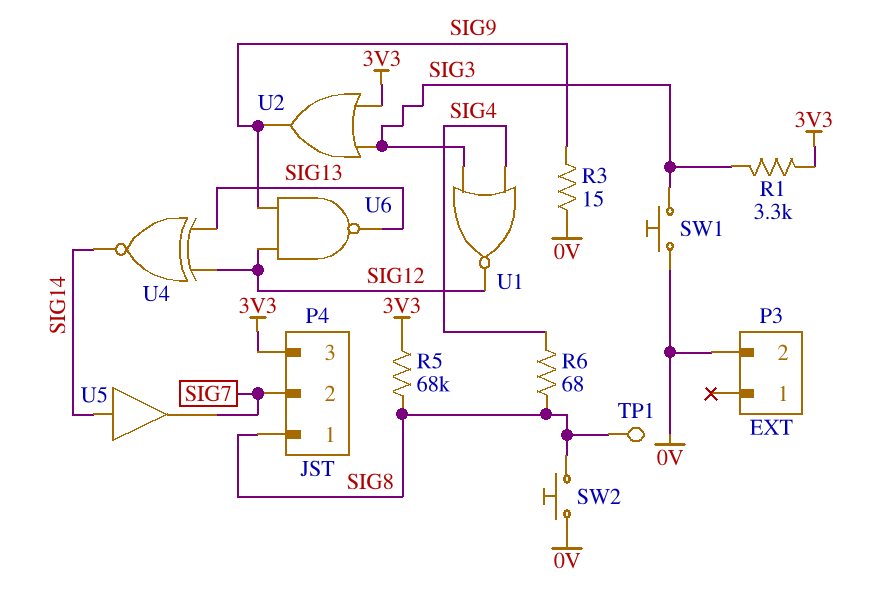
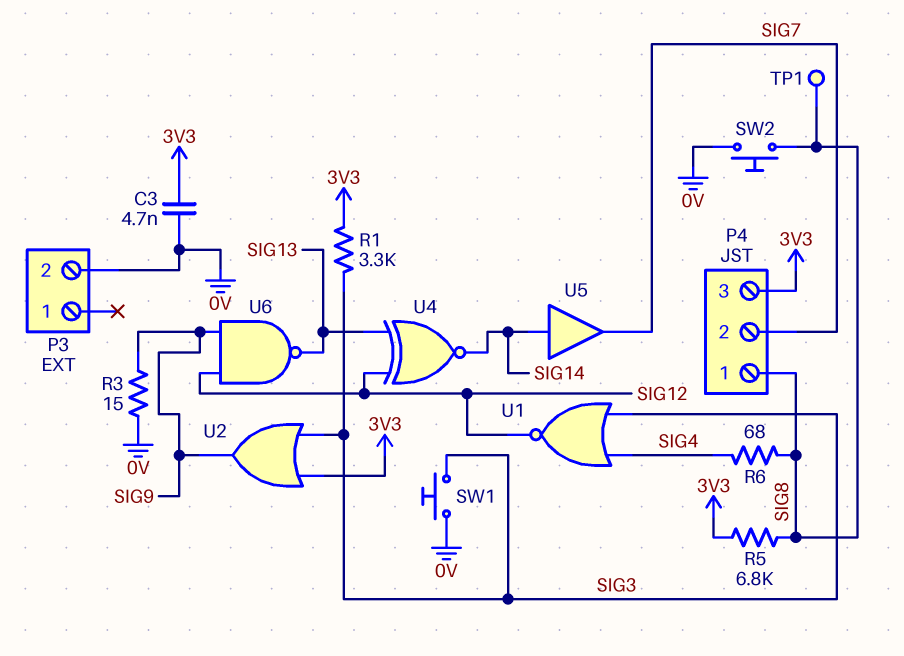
C3: none -> 4.7nF (0V, 3V3)
R5: 68k (3V3, SIG8) -> 6.8k (3V3, SIG8)

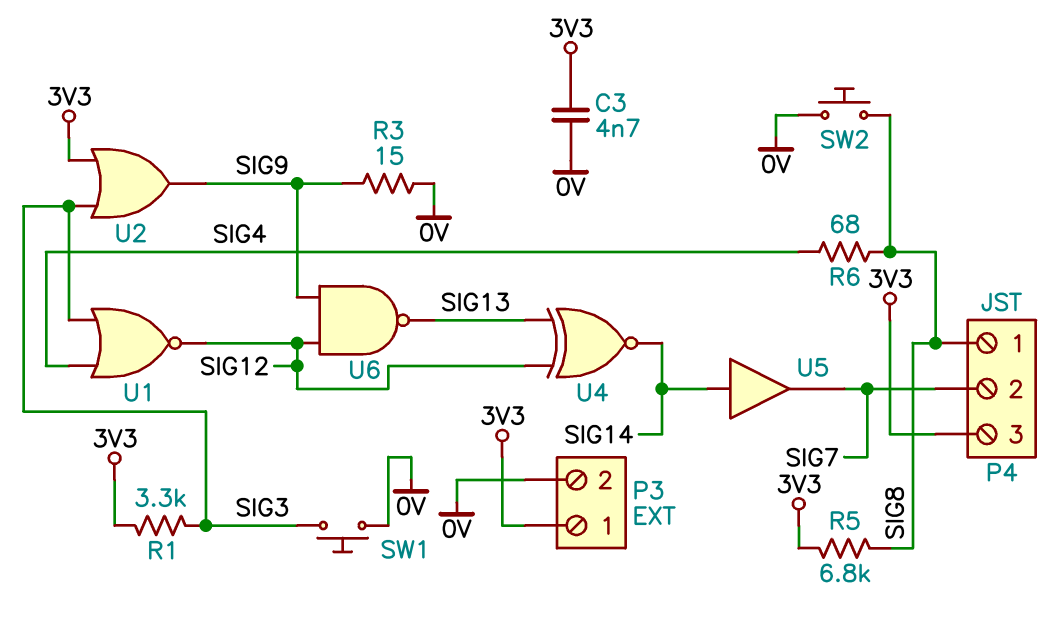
P3 pin 1: none -> 3V3
TP1: test point (SIG8) -> none

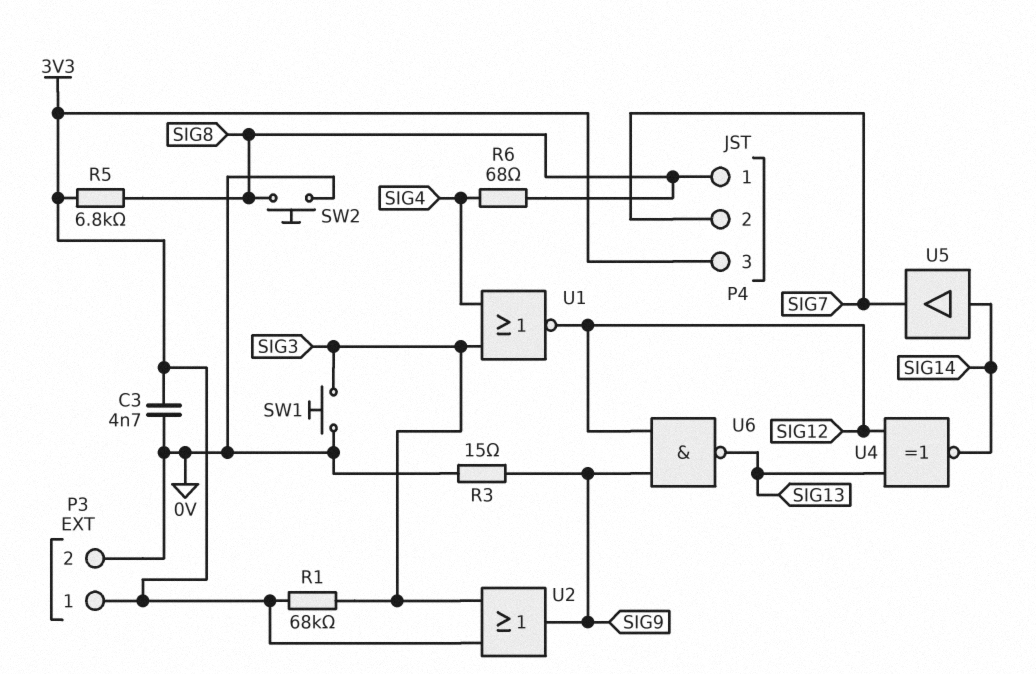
R1: 3.3k (3V3, SIG3) -> 68k (3V3, SIG3)

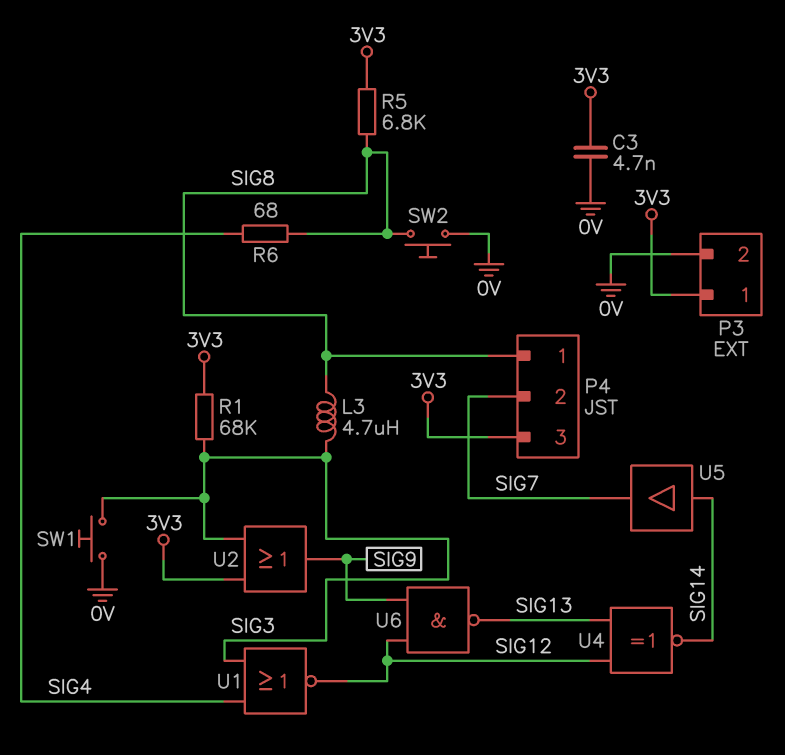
L3: none -> 4.7uH (SIG3, SIG8)
R3: 15 (0V, SIG9) -> none

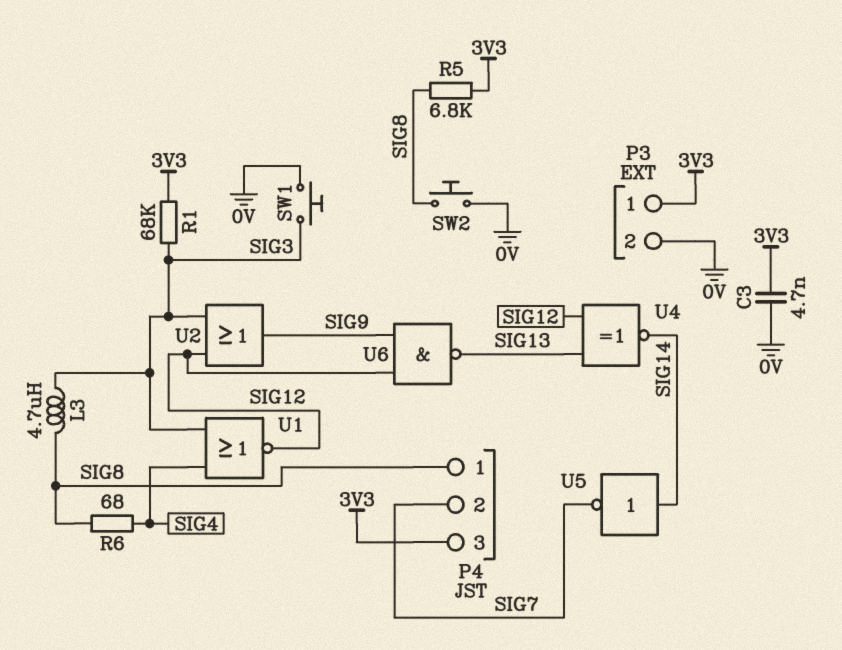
U2: OR (in 3V3, in SIG3, out SIG9) -> OR (in SIG3, in SIG12, out SIG9)
U5: buffer (in SIG14, out SIG7) -> NOT (in SIG14, out SIG7)

